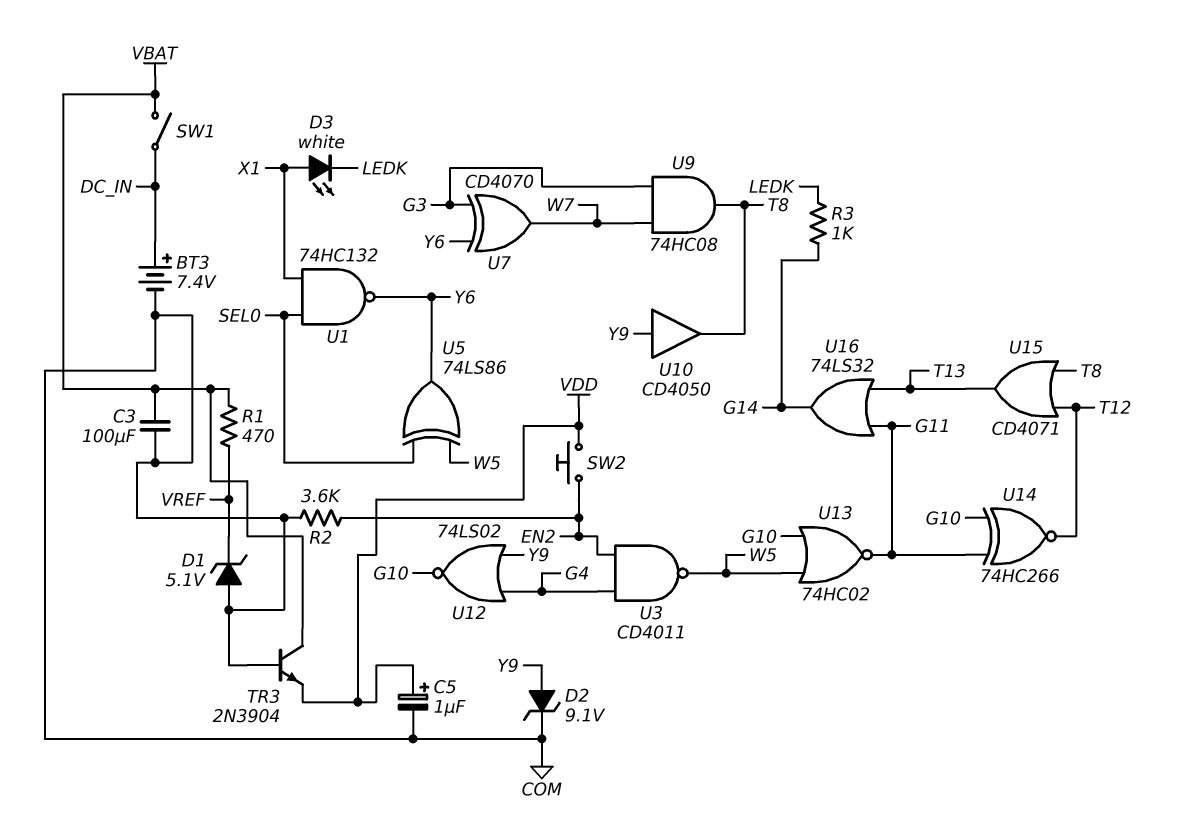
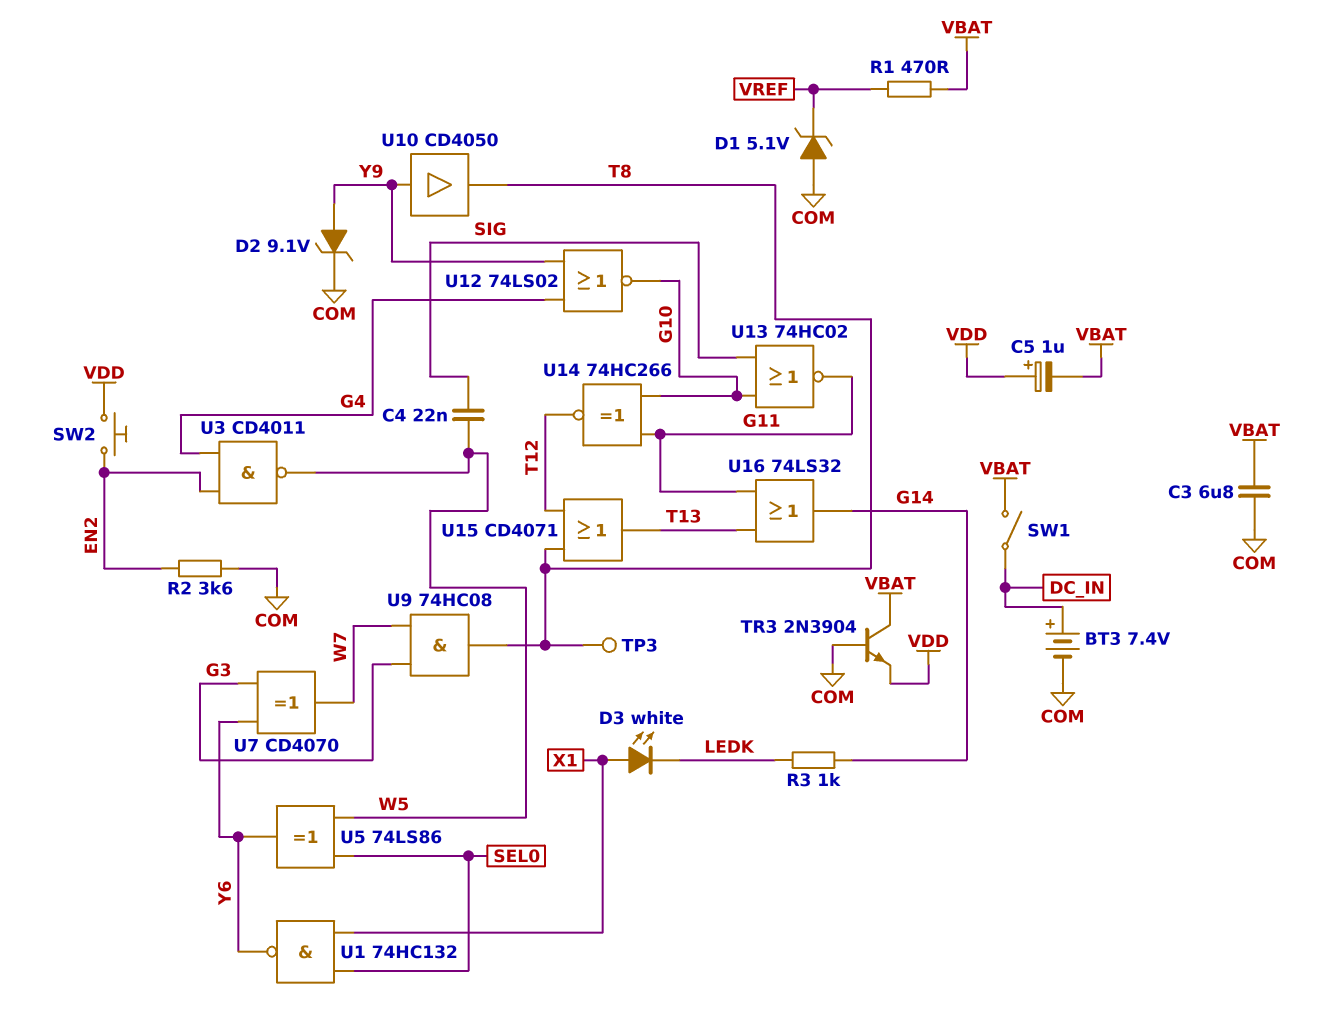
C3: 100uF (COM, VBAT) -> 6.8uF (COM, VBAT)
C4: none -> 22nF (SIG, W5)
C5: 1uF (plus VDD, minus COM) -> 1uF (plus VDD, minus VBAT)
TP3: none -> test point (T8)
U13: NOR 74HC02 (in G10, in W5, out G11) -> NOR 74HC02 (in G10, in SIG, out G11)

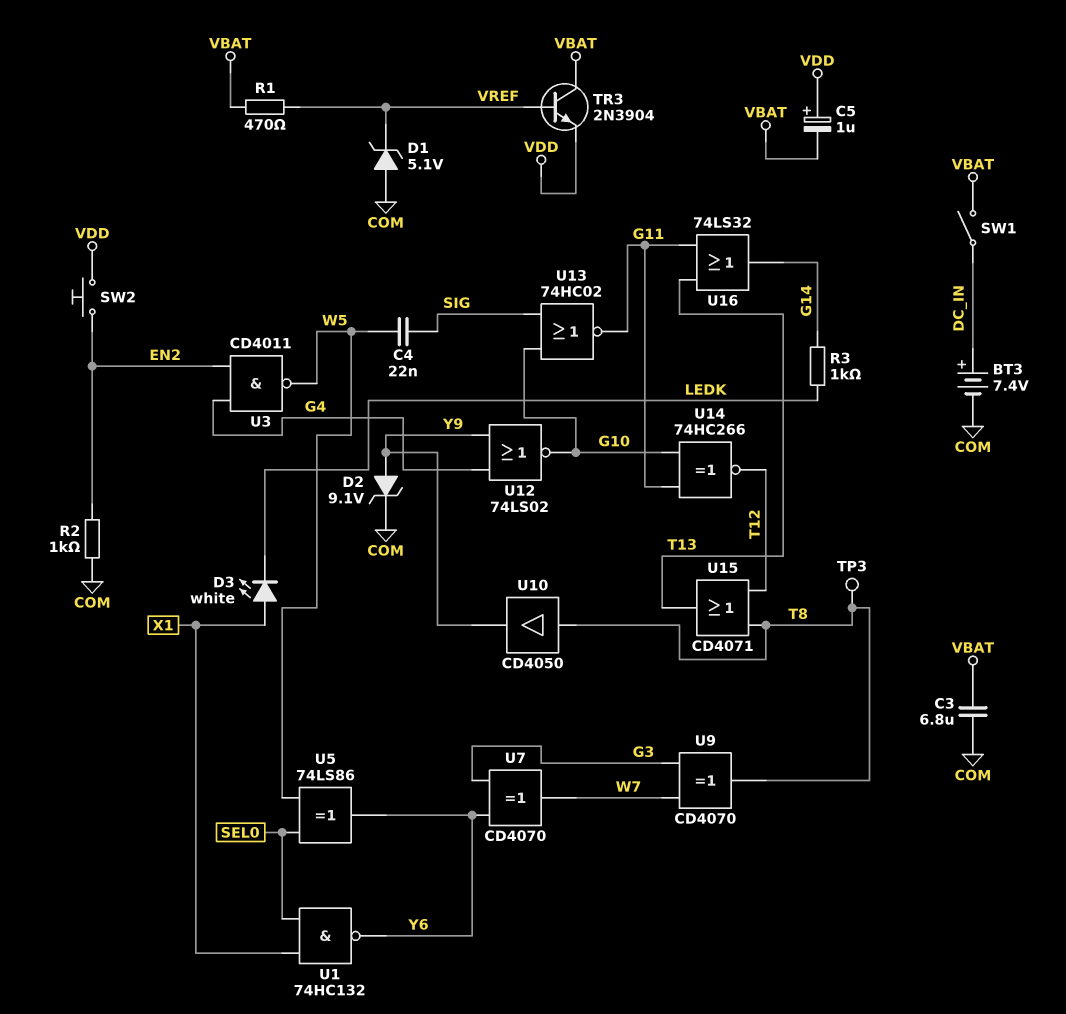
R2: 3.6k (COM, EN2) -> 1k (COM, EN2)
TR3: NPN 2N3904 (B COM, C VBAT, E VDD) -> NPN 2N3904 (B VREF, C VBAT, E VDD)
U9: AND 74HC08 (in G3, in W7, out T8) -> XOR CD4070 (in G3, in W7, out T8)
U10: buffer CD4050 (in Y9, out T8) -> buffer CD4050 (in T8, out Y9)

